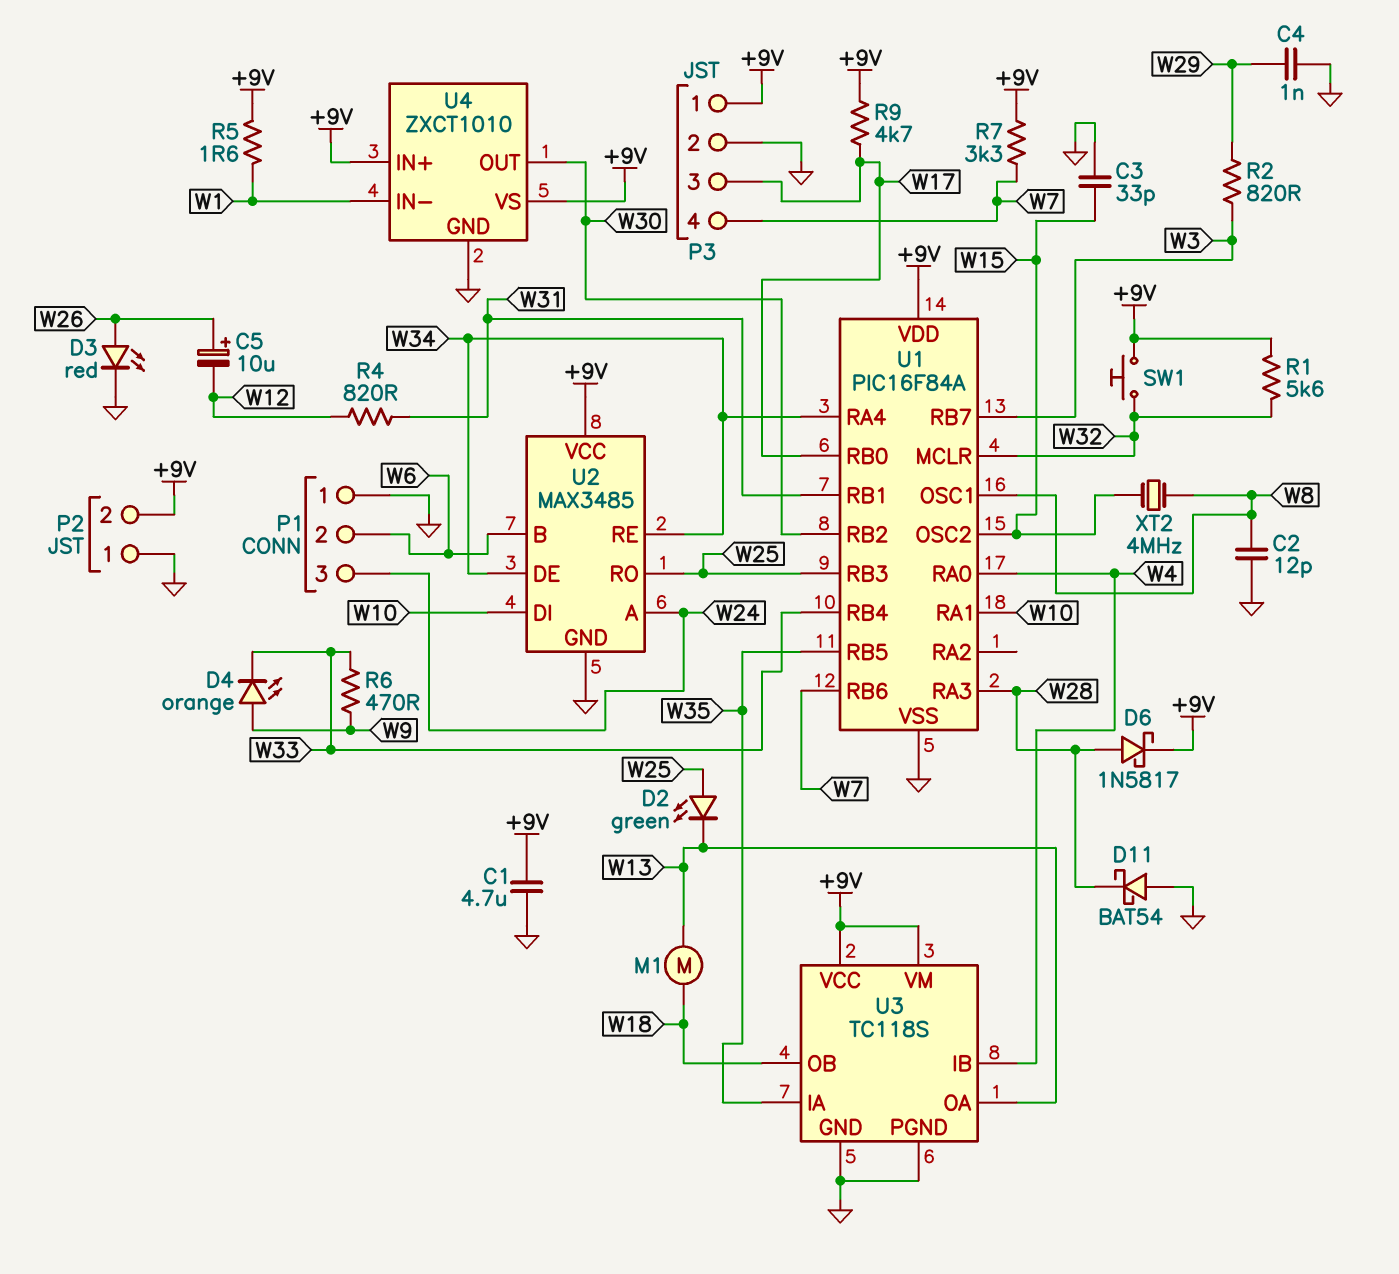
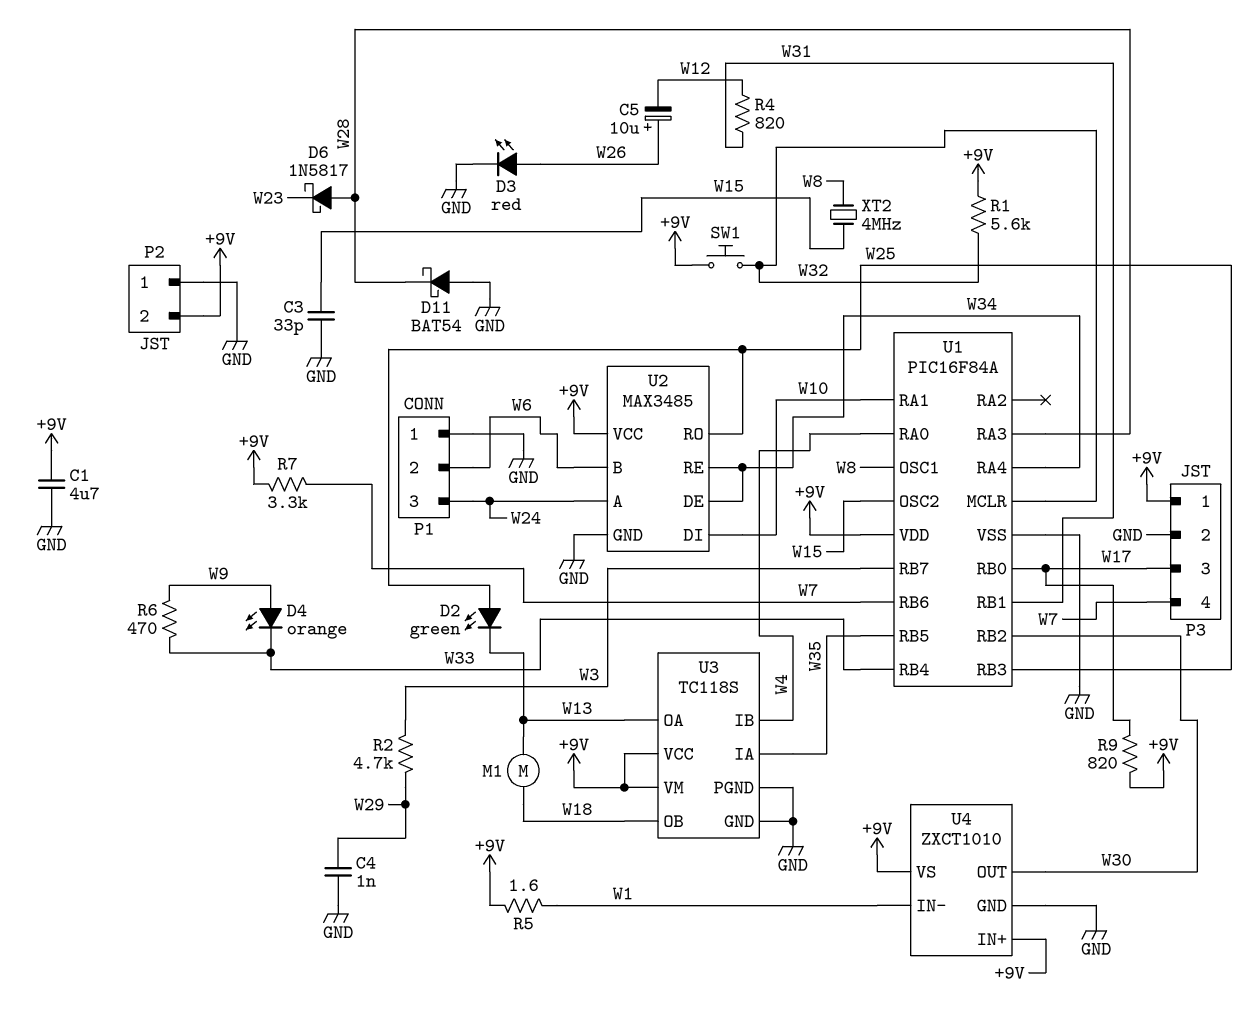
C2: 12pF (GND, W8) -> none
D6: schottky 1N5817 (A W28, K +9V) -> schottky 1N5817 (A W28, K W23)
R2: 820 (W3, W29) -> 4.7k (W3, W29)
R9: 4.7k (+9V, W17) -> 820 (+9V, W17)

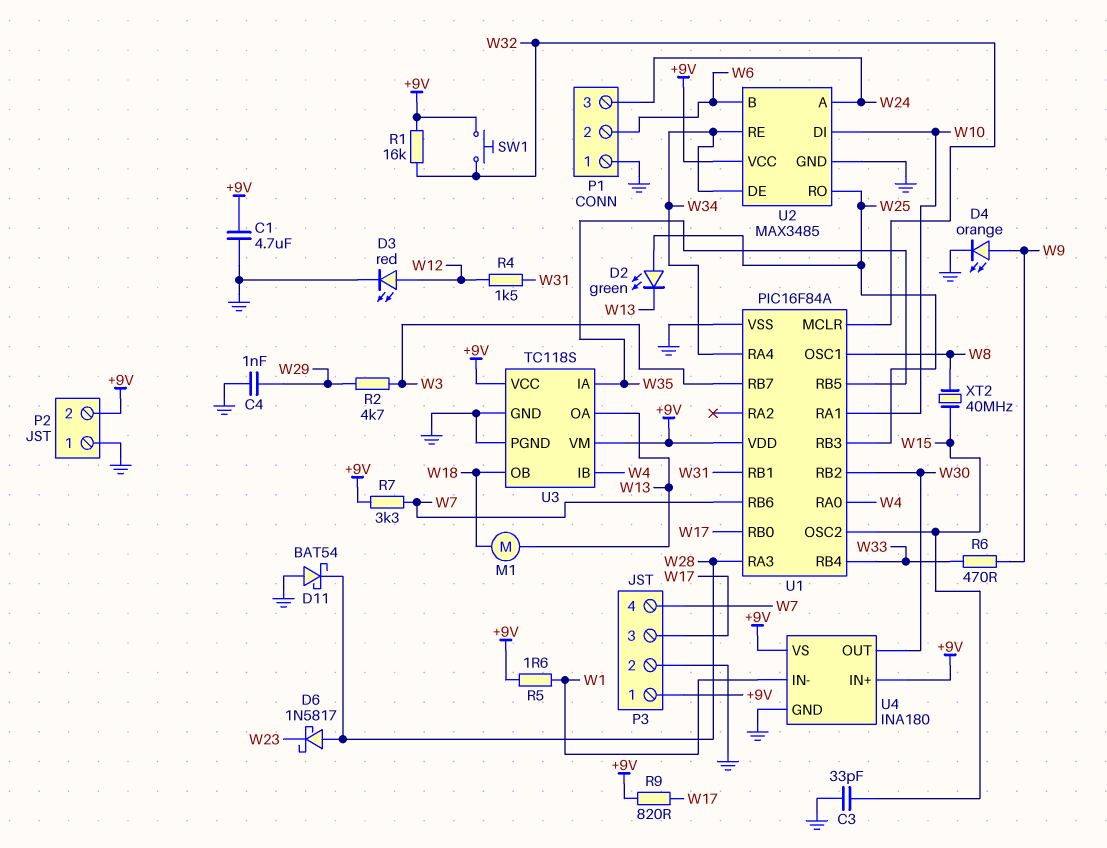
C5: 10uF (plus W26, minus W12) -> none
D3: LED red (A W26, K GND) -> LED red (A W12, K GND)
D4: LED orange (A W9, K W33) -> LED orange (A W9, K GND)
R1: 5.6k (+9V, W32) -> 16k (+9V, W32)
R4: 820 (W12, W31) -> 1.5k (W12, W31)
U4: ZXCT1010 -> INA180
XT2: 4MHz (W8, W15) -> 40MHz (W8, W15)

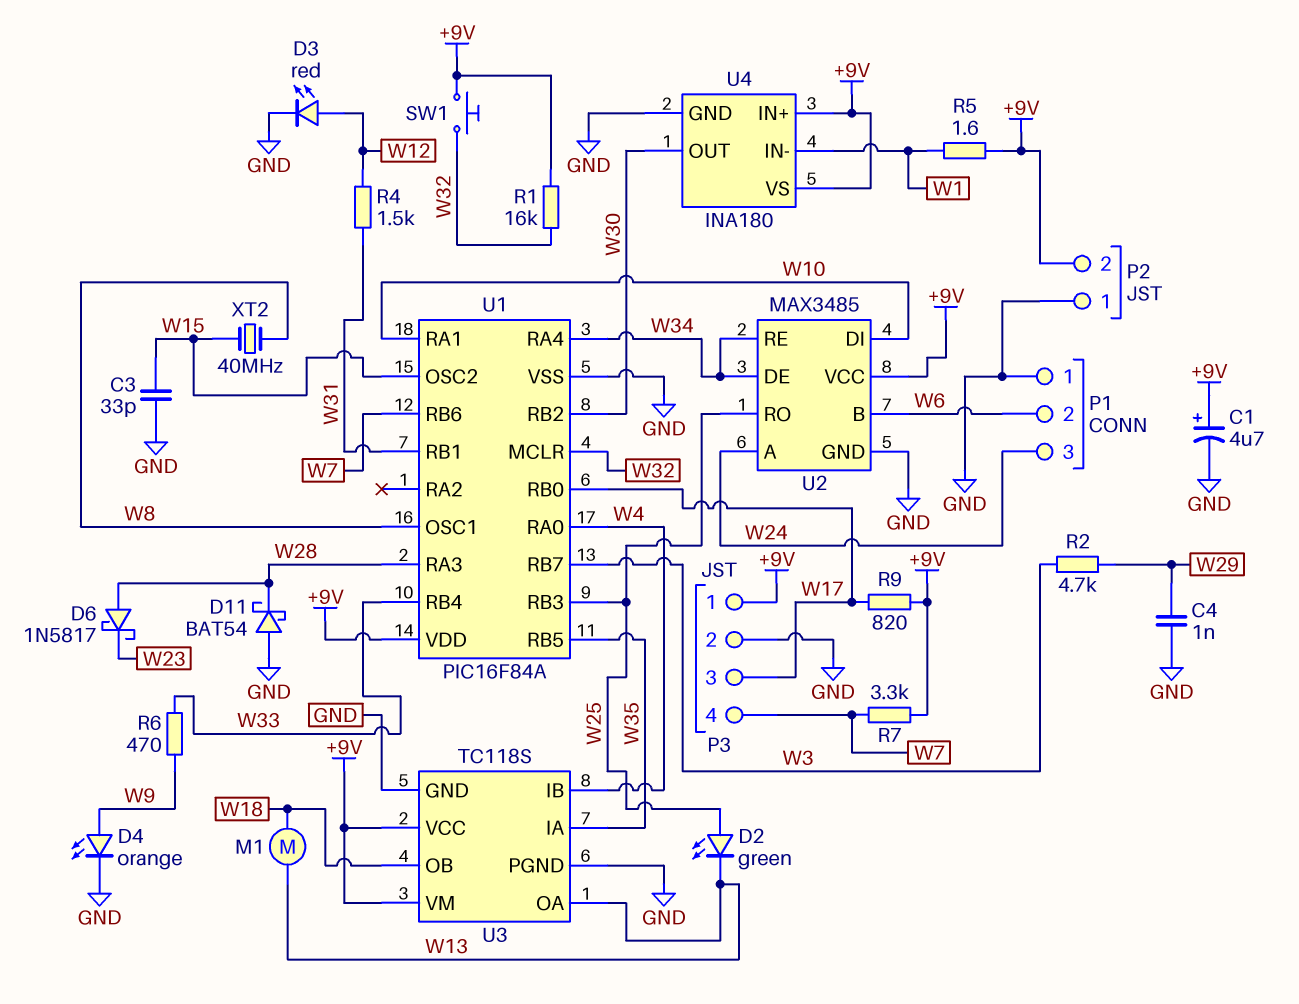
C1: 4.7uF (+9V, GND) -> 4.7uF (plus +9V, minus GND)

